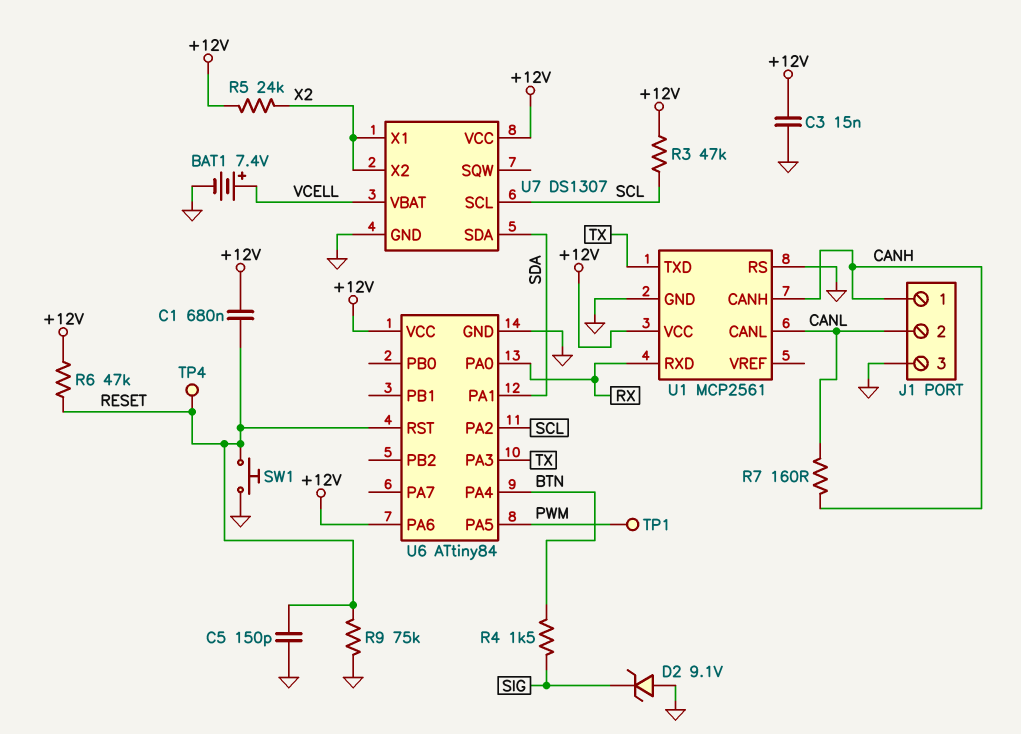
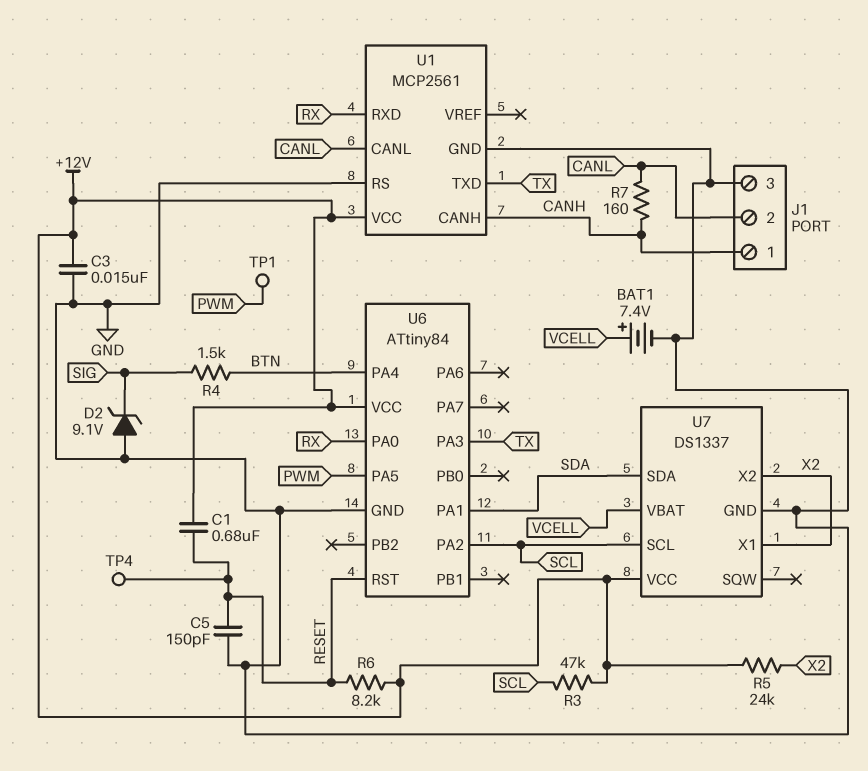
R6: 47k (+12V, RESET) -> 8.2k (+12V, RESET)
R9: 75k (GND, RESET) -> none
SW1: button (GND, RESET) -> none
U6 pin PA6: +12V -> none
U7: DS1307 -> DS1337

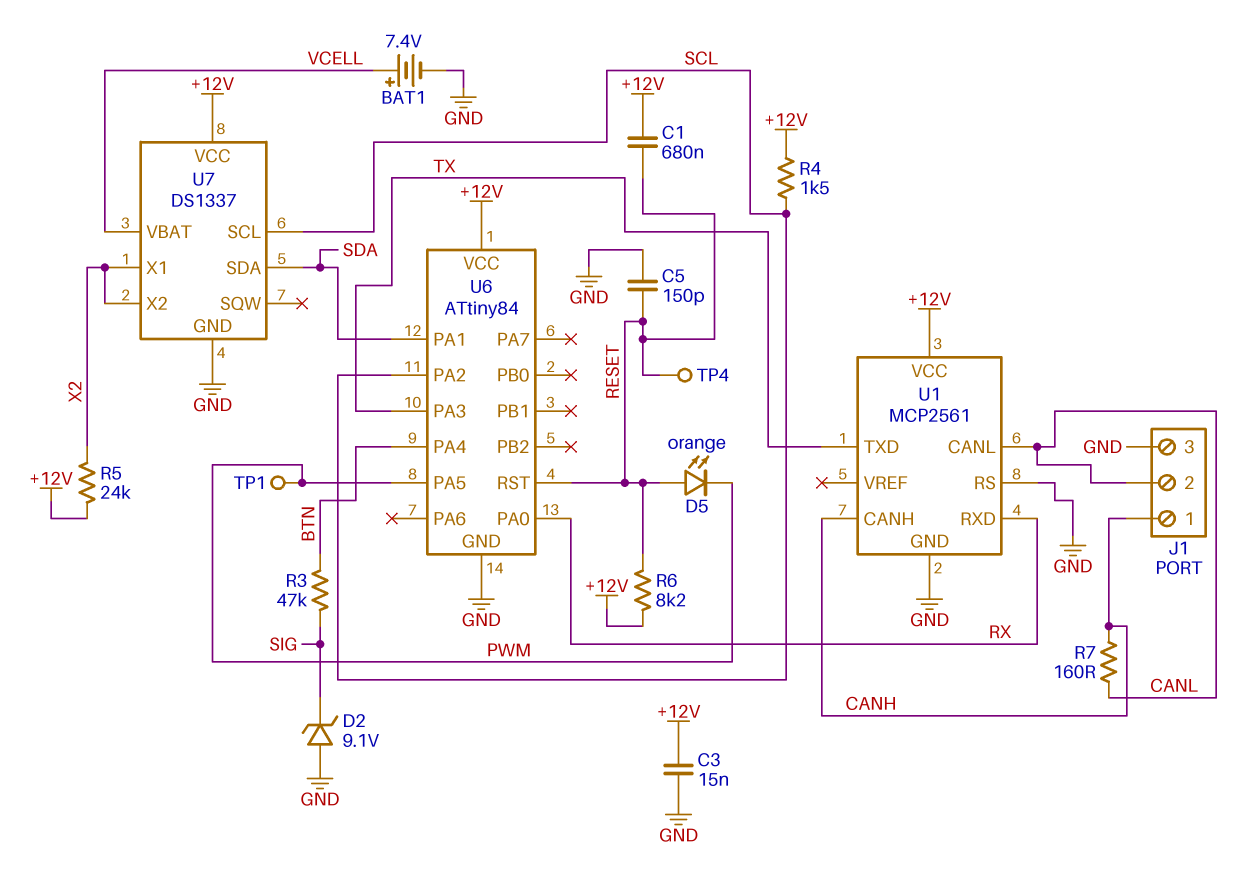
D5: none -> LED orange (A RESET, K PWM)
R3: 47k (+12V, SCL) -> 47k (BTN, SIG)
R4: 1.5k (BTN, SIG) -> 1.5k (+12V, SCL)

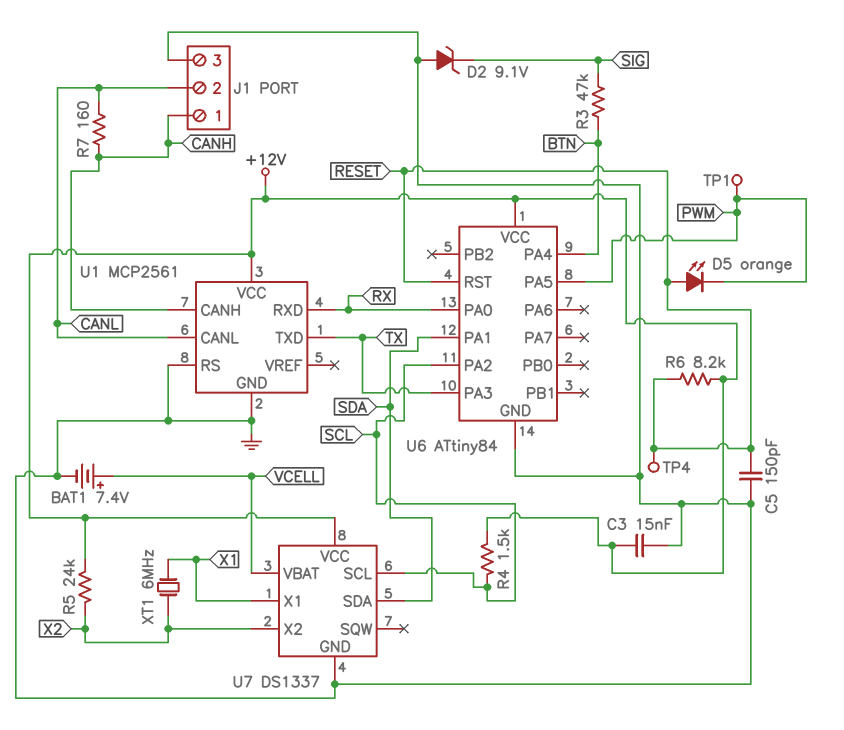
C1: 680nF (+12V, RESET) -> none
U7 pin X1: X2 -> X1
XT1: none -> 6MHz (X1, X2)

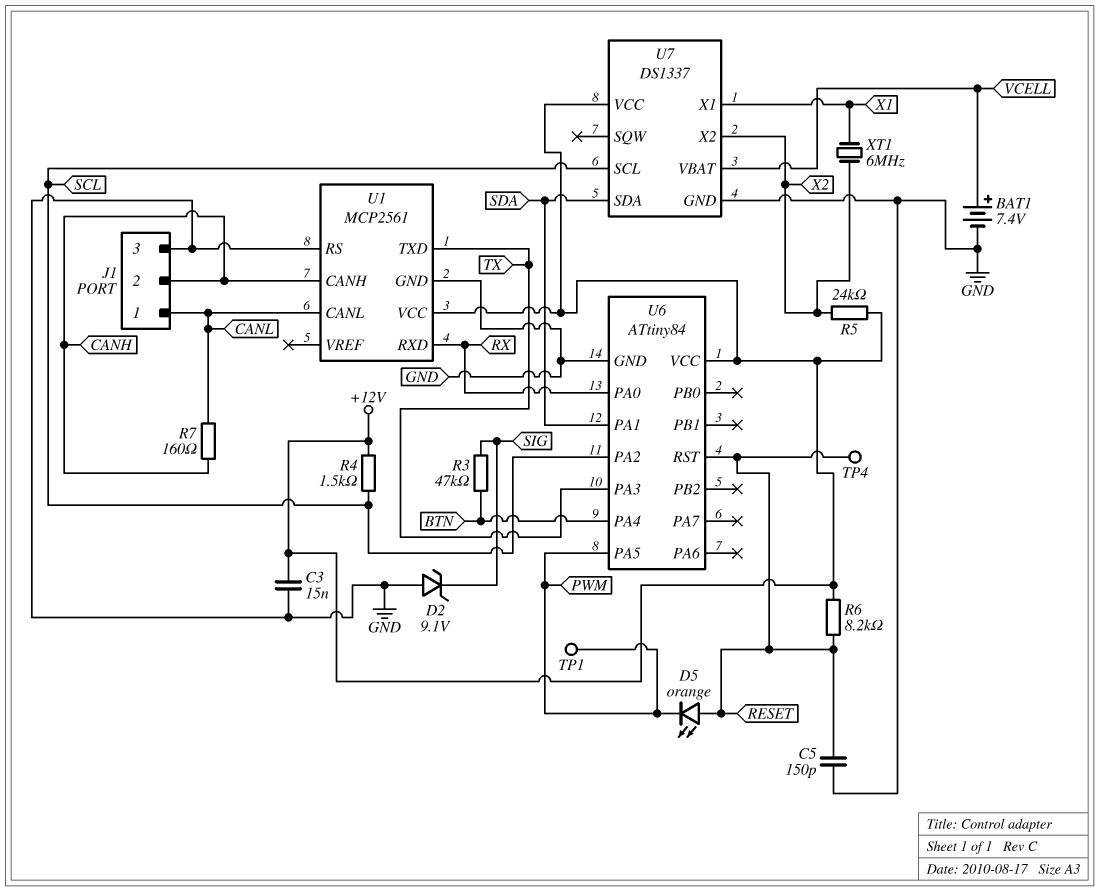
J1 pin 1: CANH -> CANL
J1 pin 2: CANL -> CANH

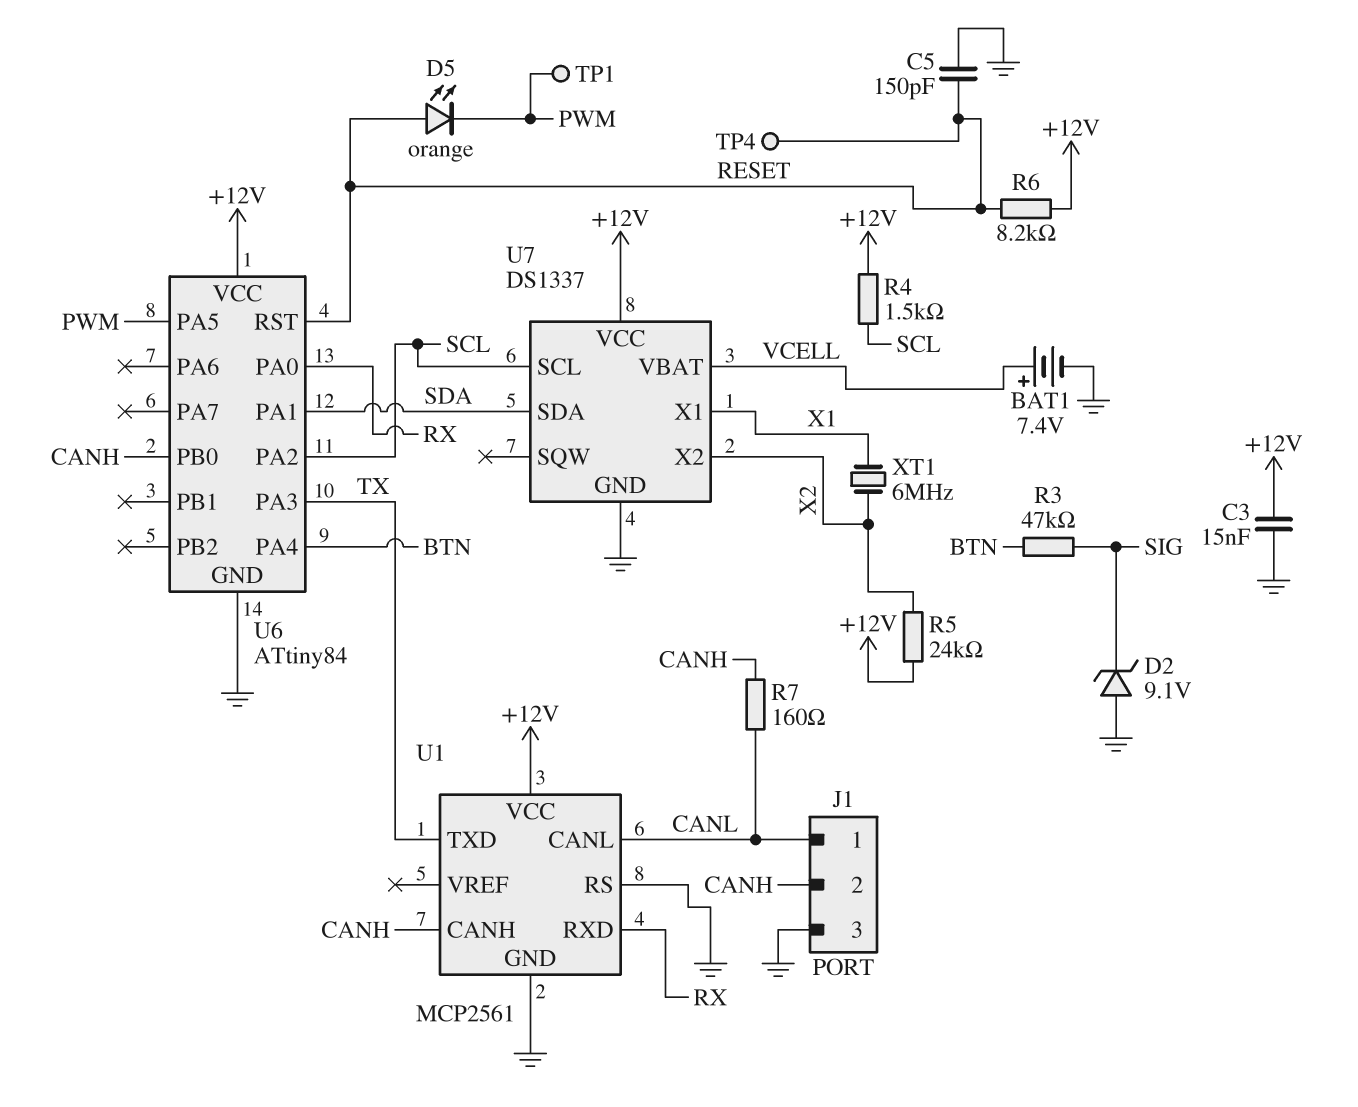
U6 pin PB0: none -> CANH

